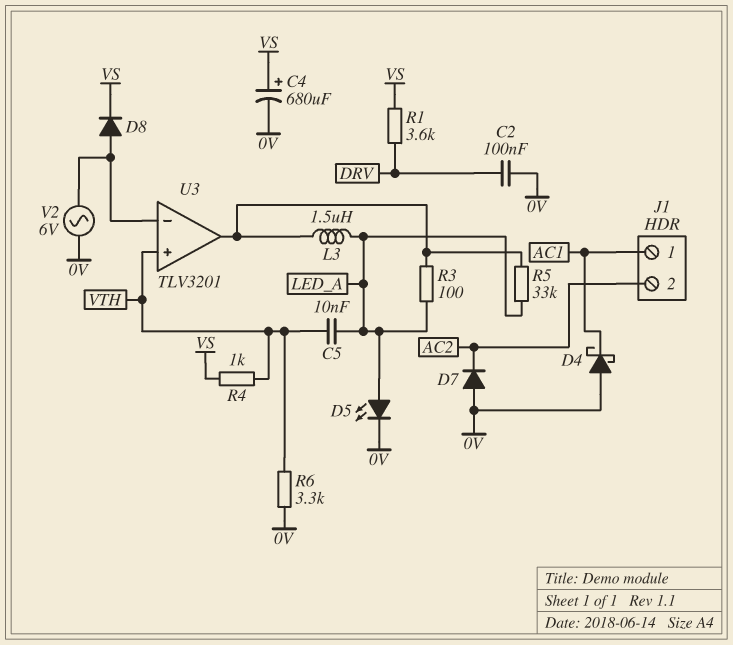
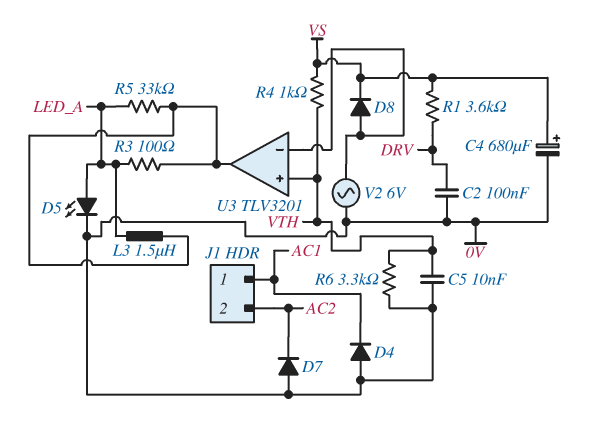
C5: 10nF (LED_A, VTH) -> 10nF (0V, VTH)
D4: schottky (A 0V, K AC1) -> diode (A 0V, K AC1)

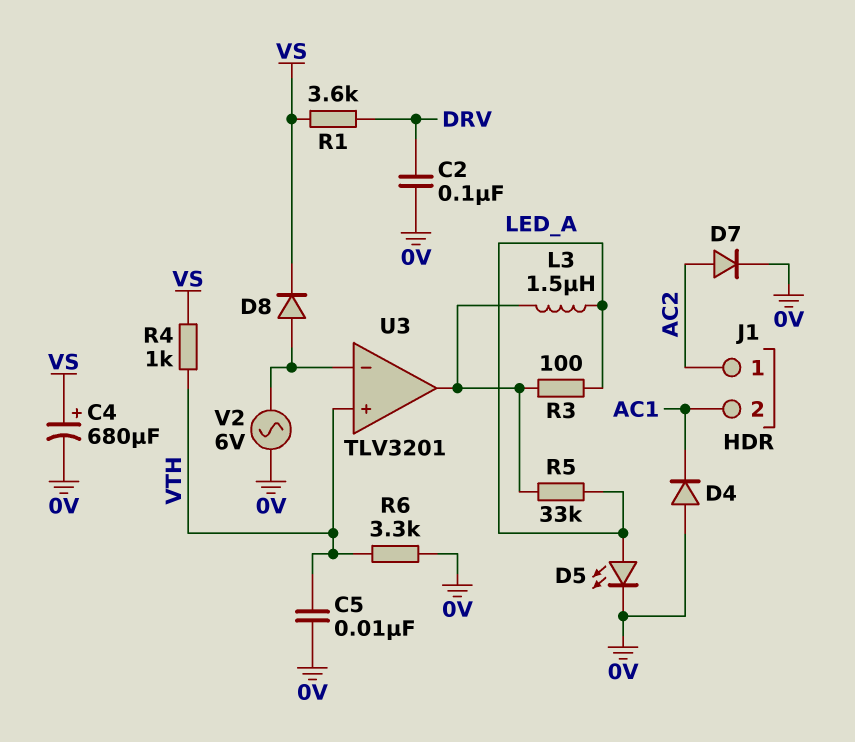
D7: diode (A 0V, K AC2) -> diode (A AC2, K 0V)
J1 pin 1: AC1 -> AC2
J1 pin 2: AC2 -> AC1

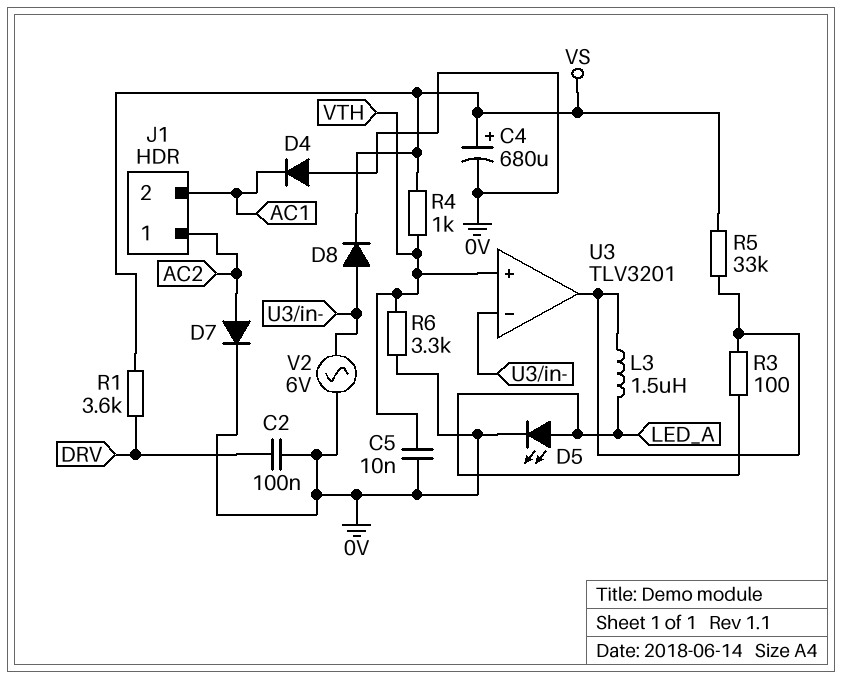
R5: 33k (LED_A, U3/out) -> 33k (U3/out, VS)

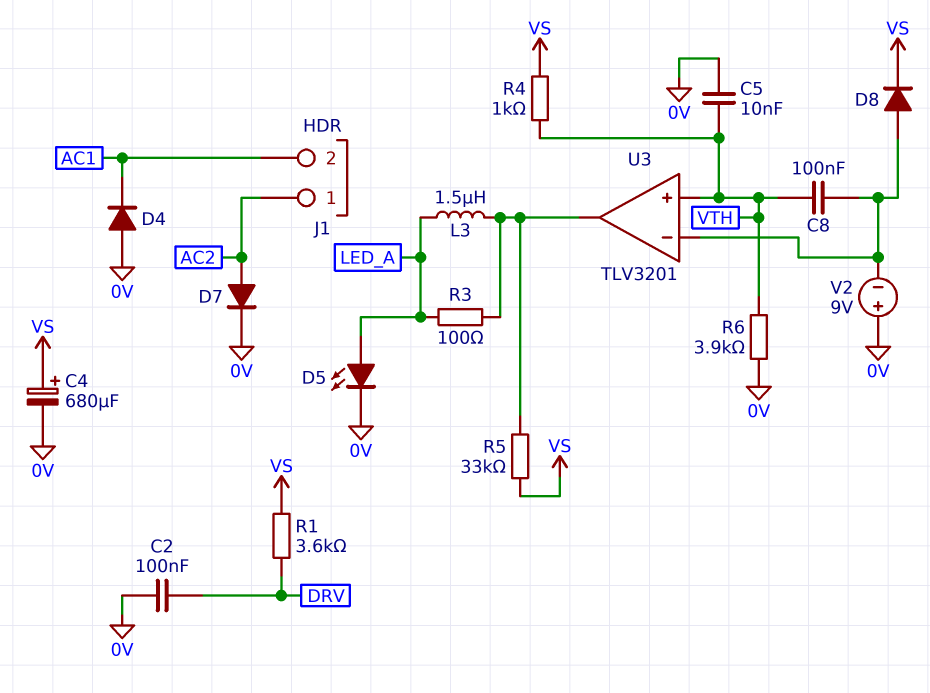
C8: none -> 100nF (U3/in-, VTH)
R6: 3.3k (0V, VTH) -> 3.9k (0V, VTH)
V2: AC 6V (0V, U3/in-) -> 9V (plus 0V, minus U3/in-)

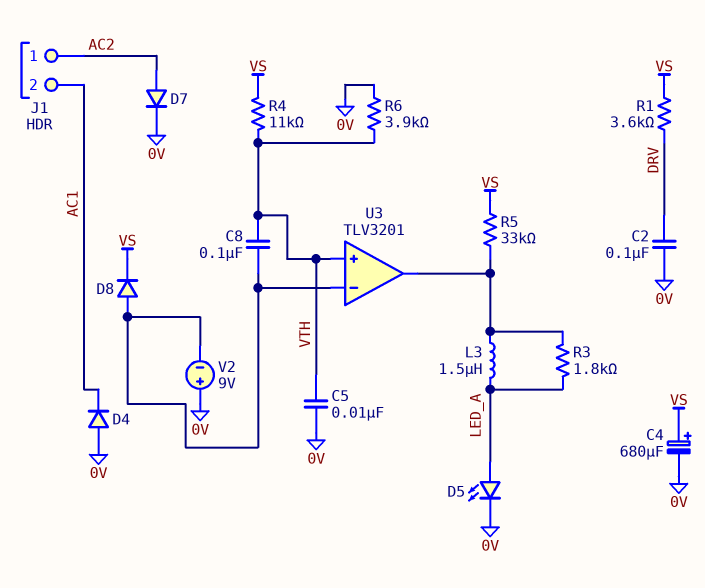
R3: 100 (LED_A, U3/out) -> 1.8k (LED_A, U3/out)
R4: 1k (VS, VTH) -> 11k (VS, VTH)

